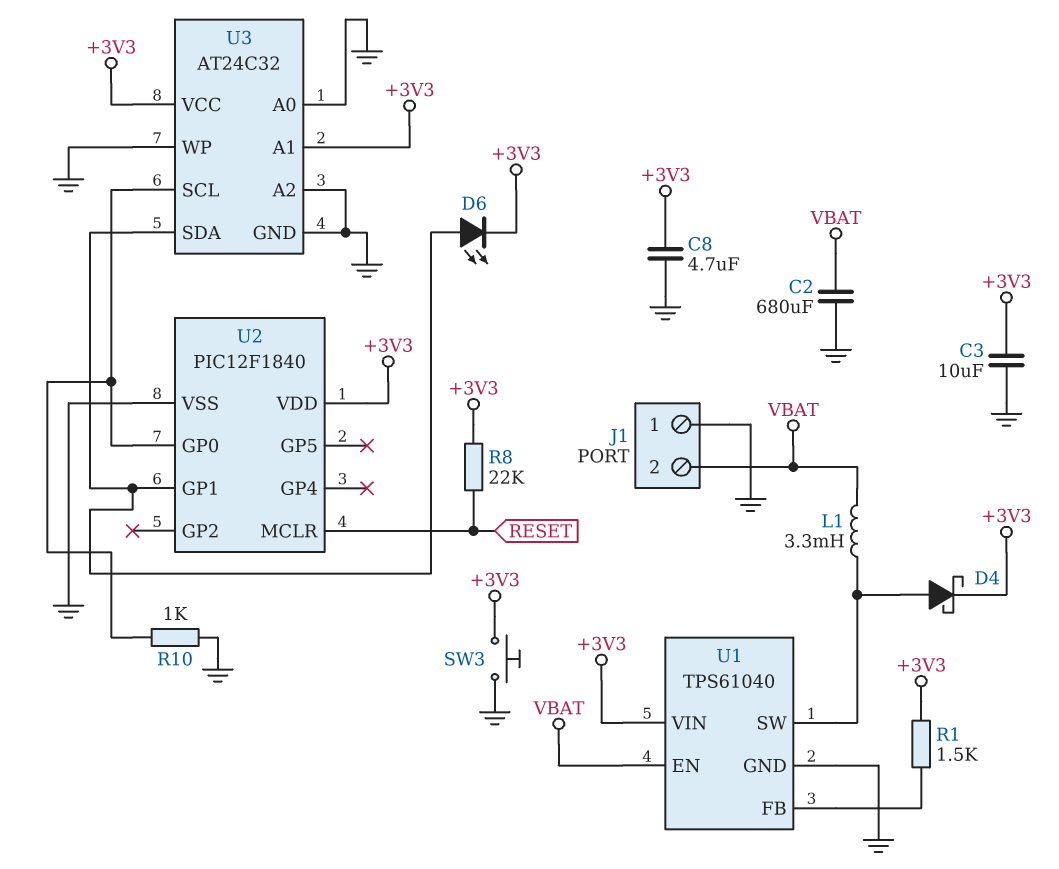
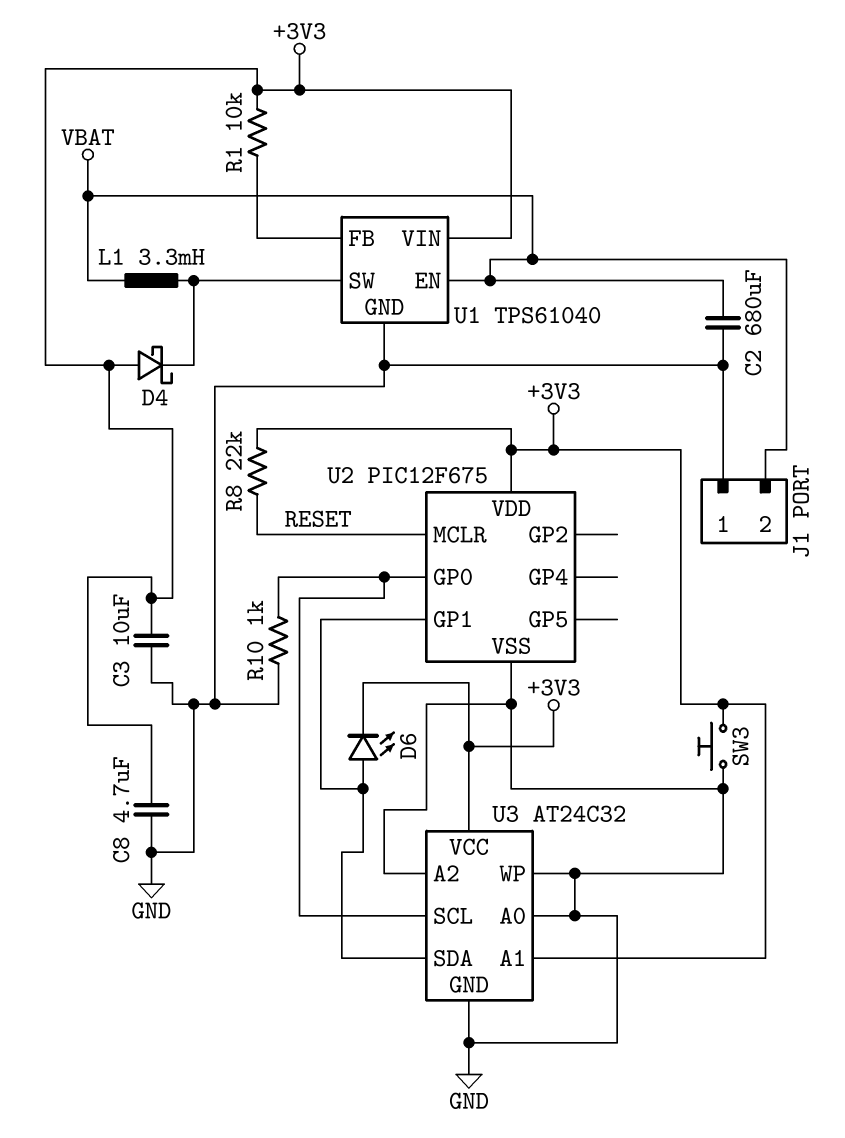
D4: schottky (A U1/SW, K +3V3) -> schottky (A +3V3, K U1/SW)
R1: 1.5k (+3V3, U1/FB) -> 10k (+3V3, U1/FB)
U2: PIC12F1840 -> PIC12F675

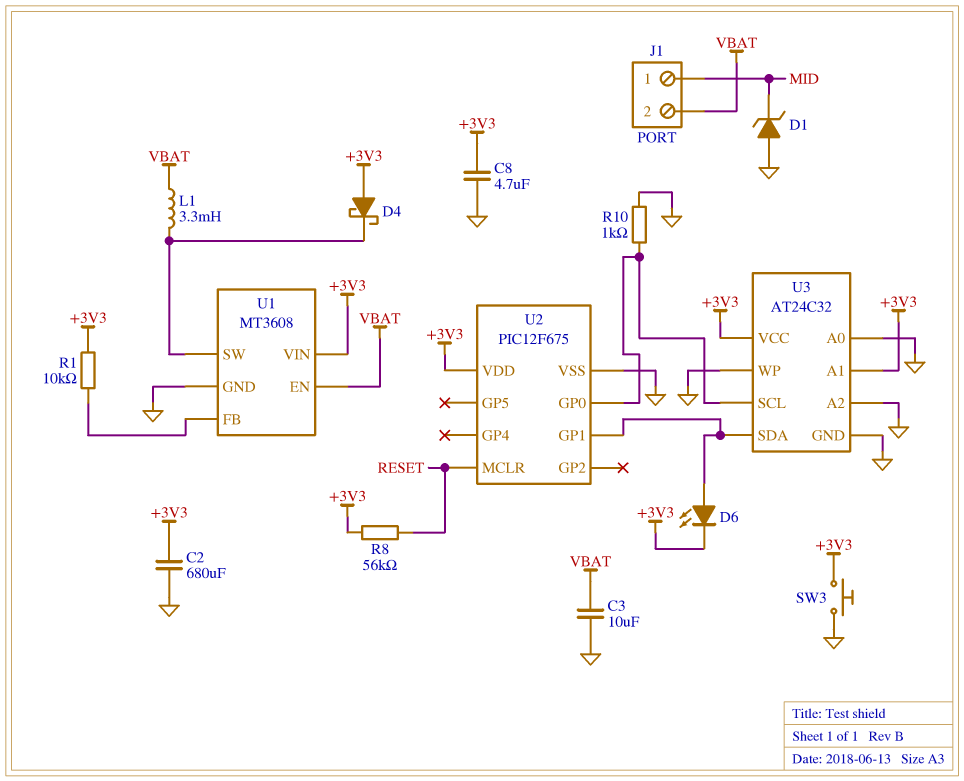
C2: 680uF (GND, VBAT) -> 680uF (+3V3, GND)
C3: 10uF (+3V3, GND) -> 10uF (GND, VBAT)
D1: none -> zener (A GND, K MID)
J1 pin 1: GND -> MID
R8: 22k (+3V3, RESET) -> 56k (+3V3, RESET)
U1: TPS61040 -> MT3608

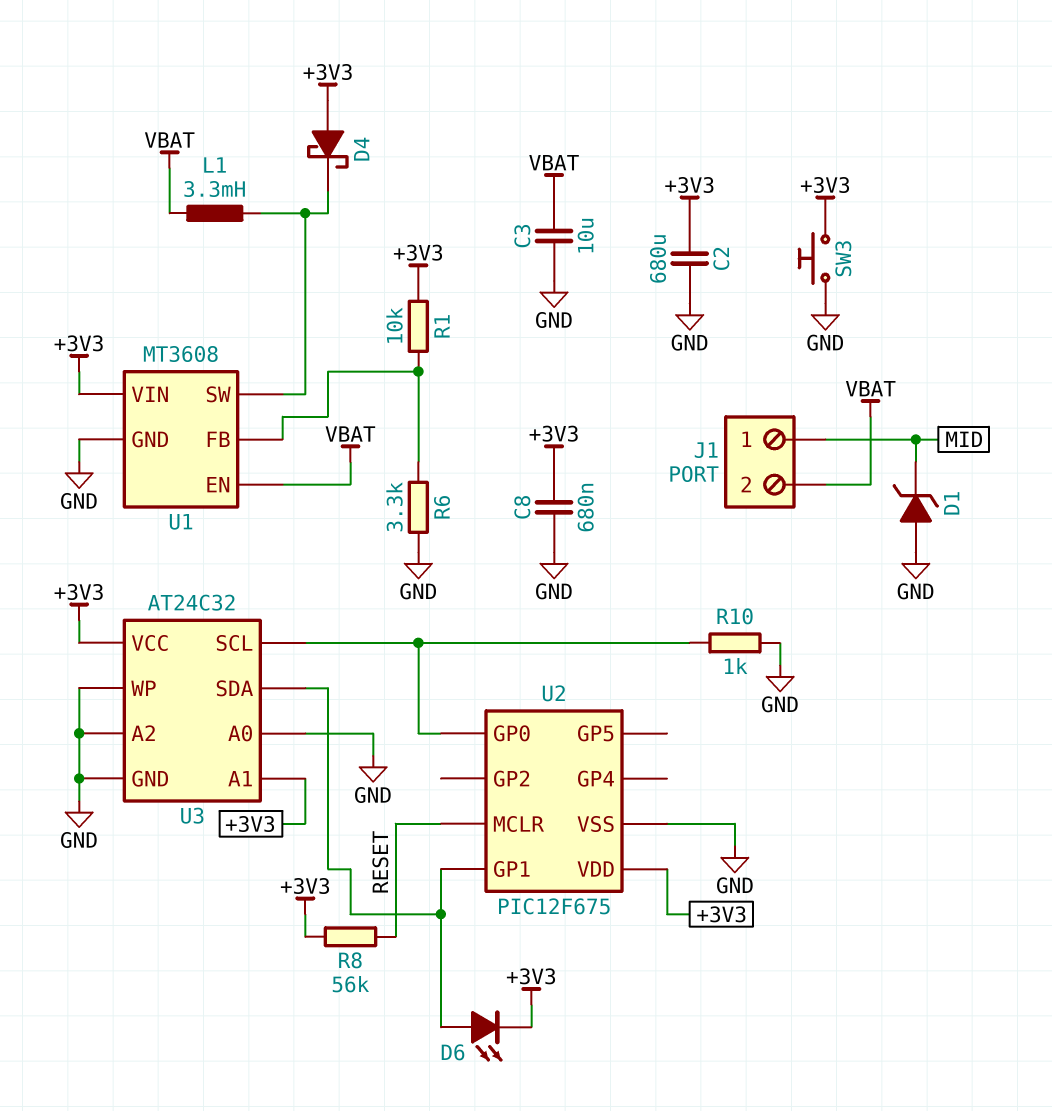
C8: 4.7uF (+3V3, GND) -> 680nF (+3V3, GND)
R6: none -> 3.3k (GND, U1/FB)

